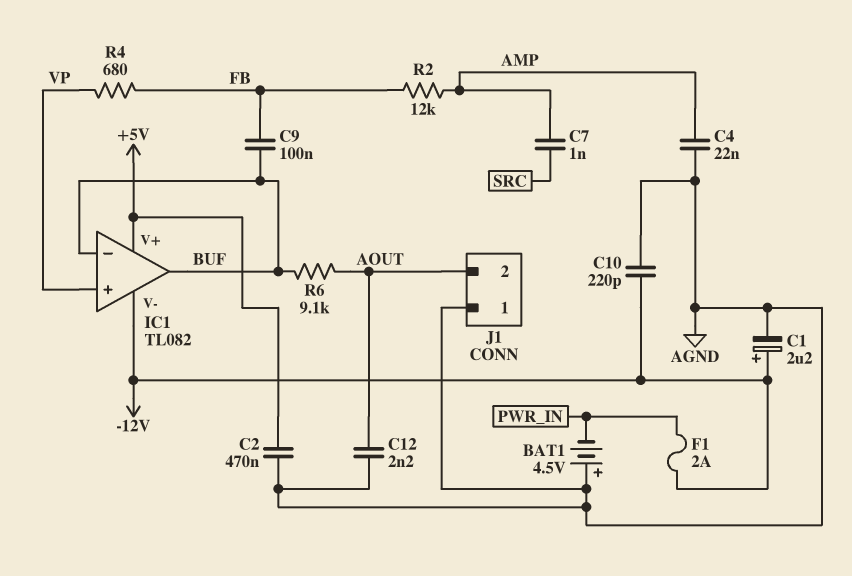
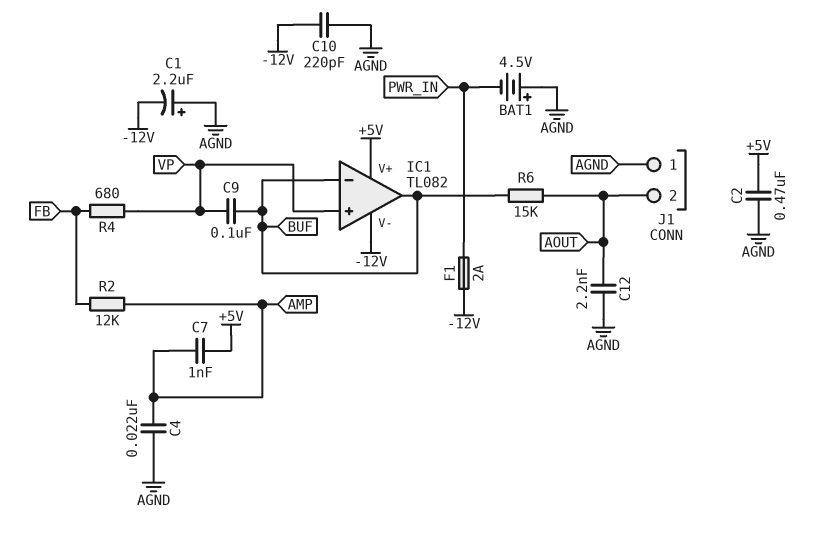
C1: 2.2uF (plus -12V, minus AGND) -> 2.2uF (plus AGND, minus -12V)
C7: 1nF (AMP, SRC) -> 1nF (+5V, AMP)
C9: 100nF (BUF, FB) -> 100nF (BUF, VP)
R6: 9.1k (AOUT, BUF) -> 15k (AOUT, BUF)

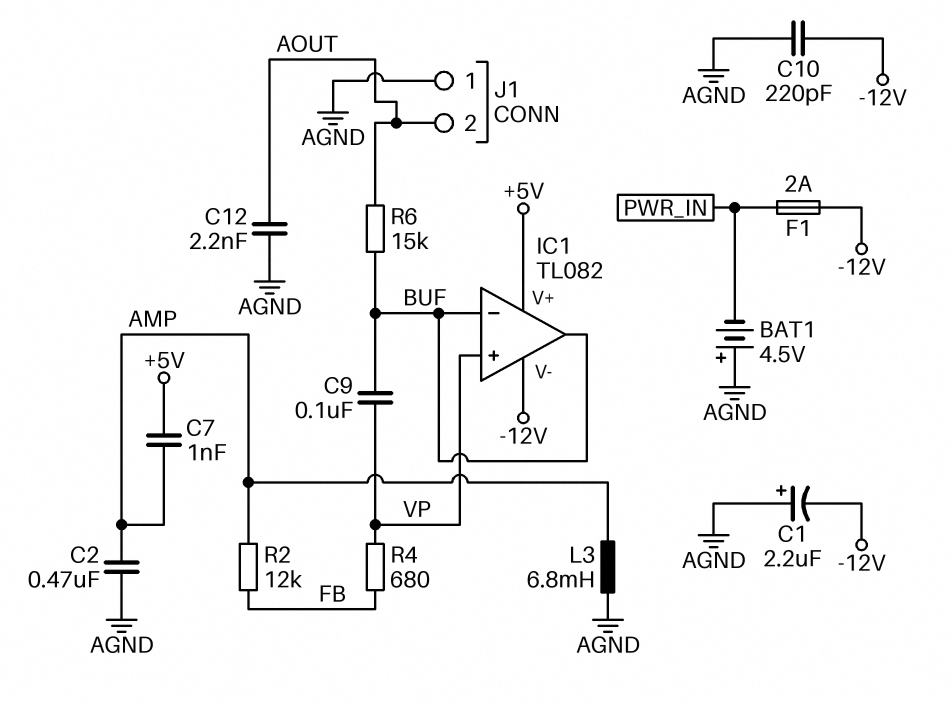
C2: 470nF (+5V, AGND) -> 470nF (AGND, AMP)
C4: 22nF (AGND, AMP) -> none
L3: none -> 6.8mH (AGND, AMP)

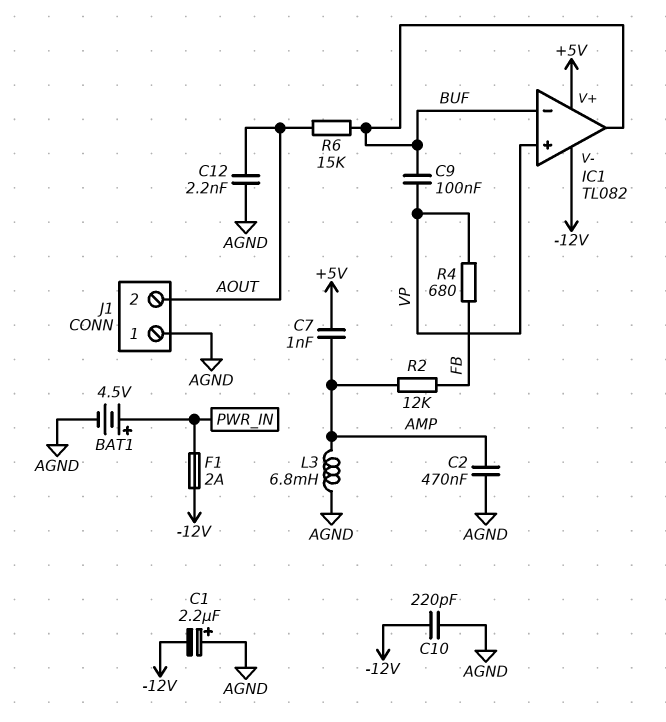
BAT1: 4.5V (plus AGND, minus PWR_IN) -> 4.5V (plus PWR_IN, minus AGND)

